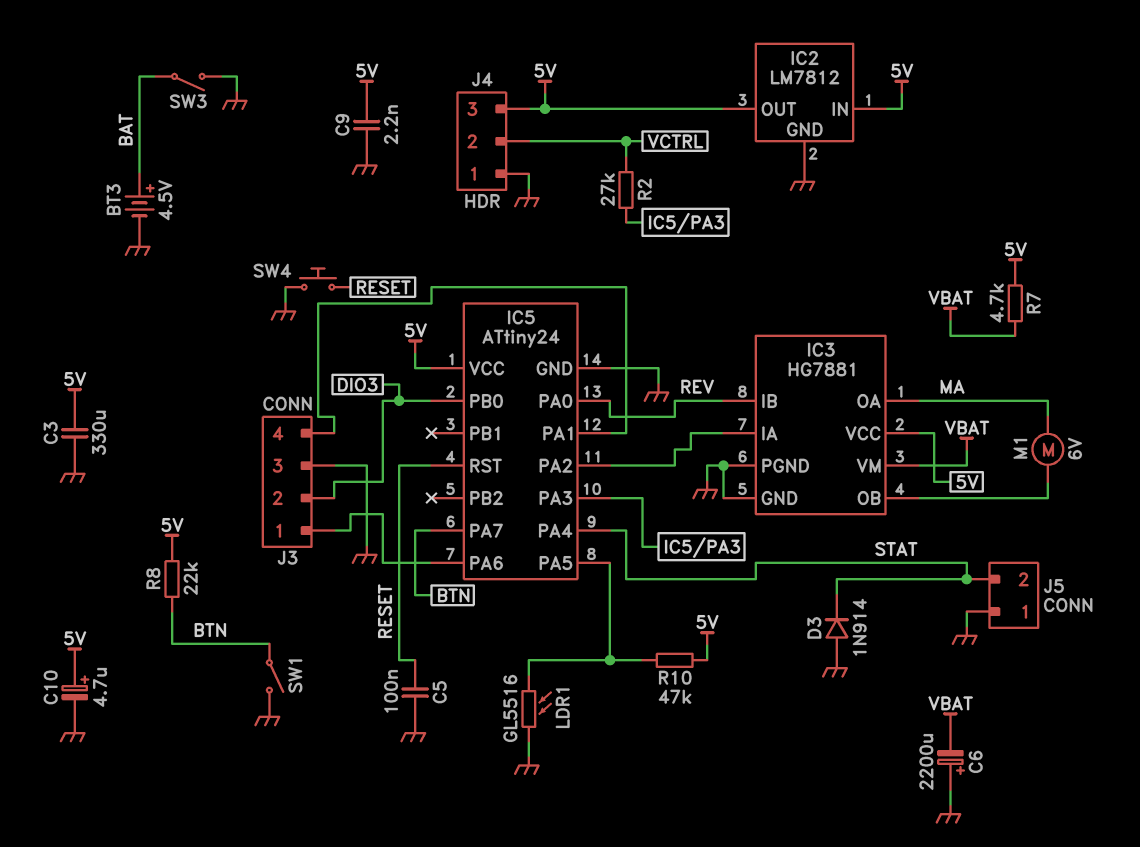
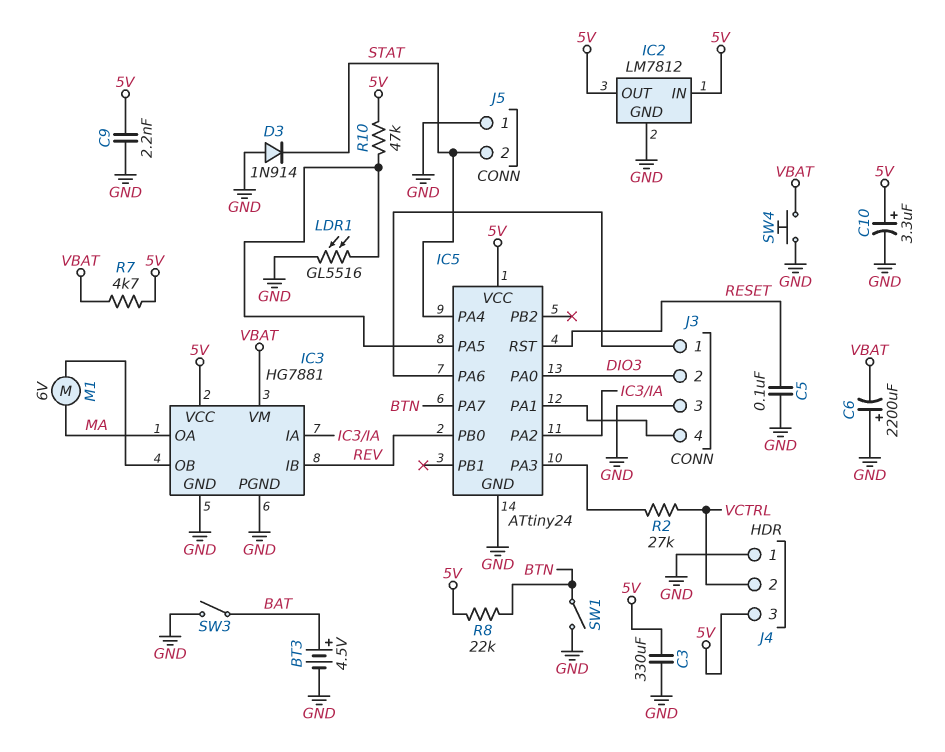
C10: 4.7uF (plus 5V, minus GND) -> 3.3uF (plus 5V, minus GND)
IC5 pin PA0: REV -> DIO3
IC5 pin PB0: DIO3 -> REV
SW4: button (GND, RESET) -> button (GND, VBAT)

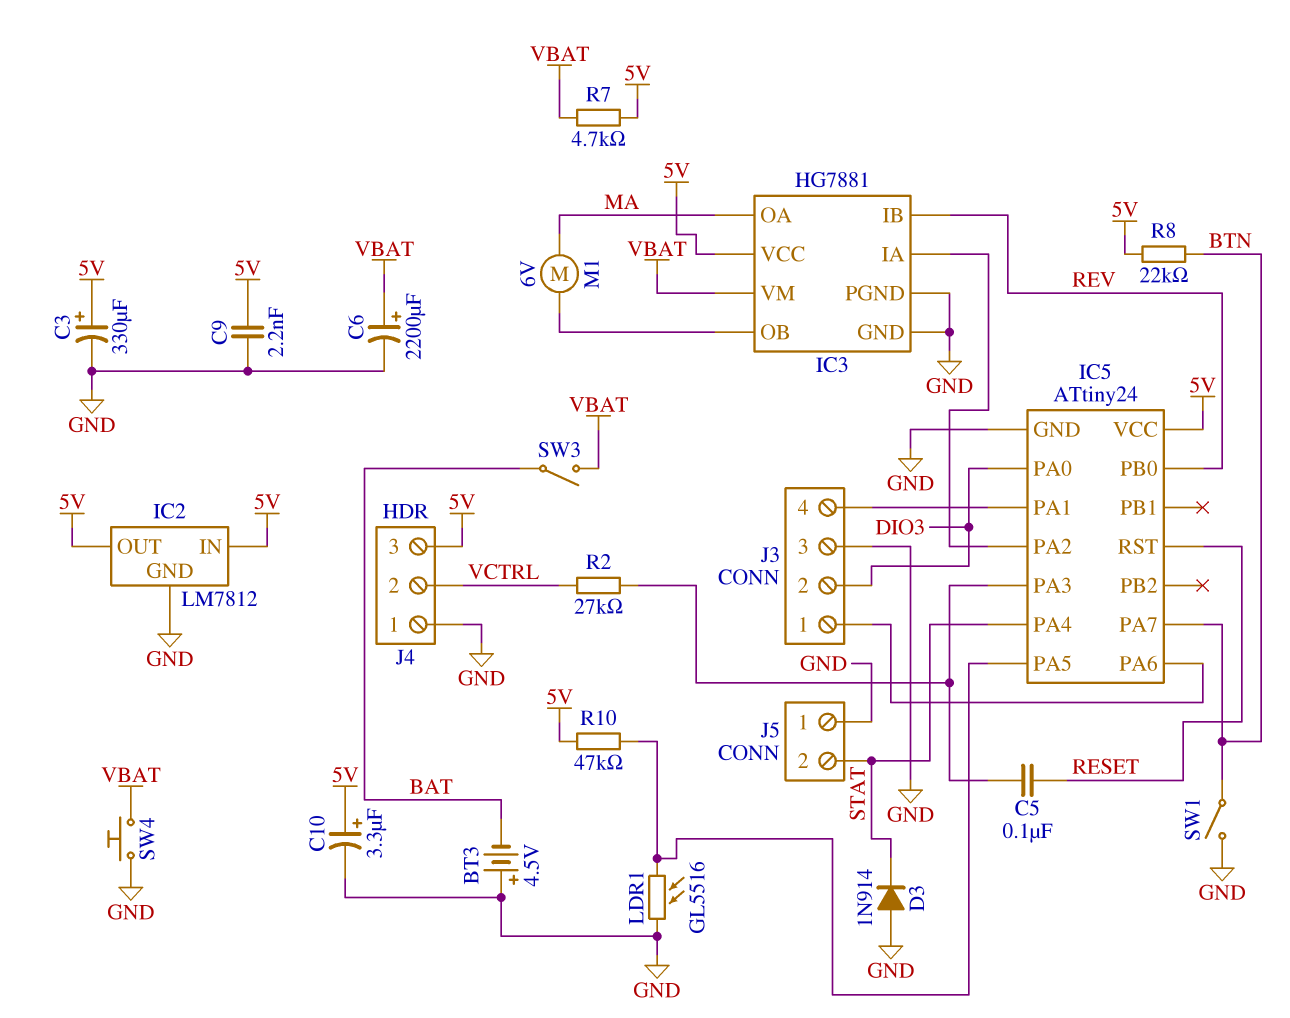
BT3: 4.5V (plus BAT, minus GND) -> 4.5V (plus GND, minus BAT)
C3: 330uF (5V, GND) -> 330uF (plus 5V, minus GND)
C5: 100nF (GND, RESET) -> 100nF (IC5/PA3, RESET)
C6: 2200uF (plus GND, minus VBAT) -> 2200uF (plus VBAT, minus GND)
SW3: switch (BAT, GND) -> switch (BAT, VBAT)

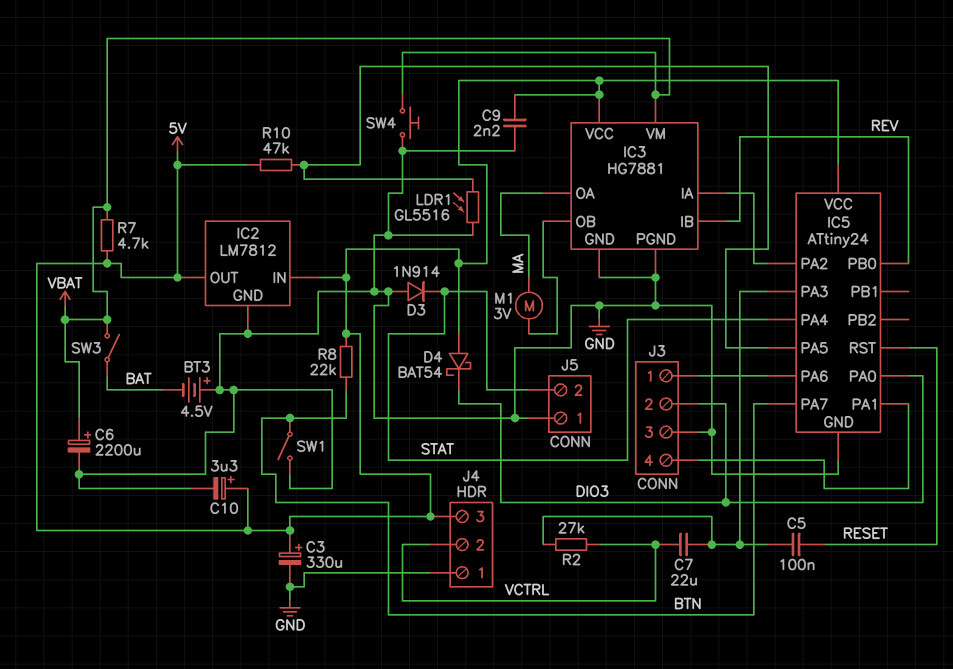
C7: none -> 22uF (IC5/PA3, VCTRL)
D4: none -> schottky BAT54 (A 5V, K DIO3)
M1: motor 6V (IC3/OB, MA) -> motor 3V (IC3/OB, MA)

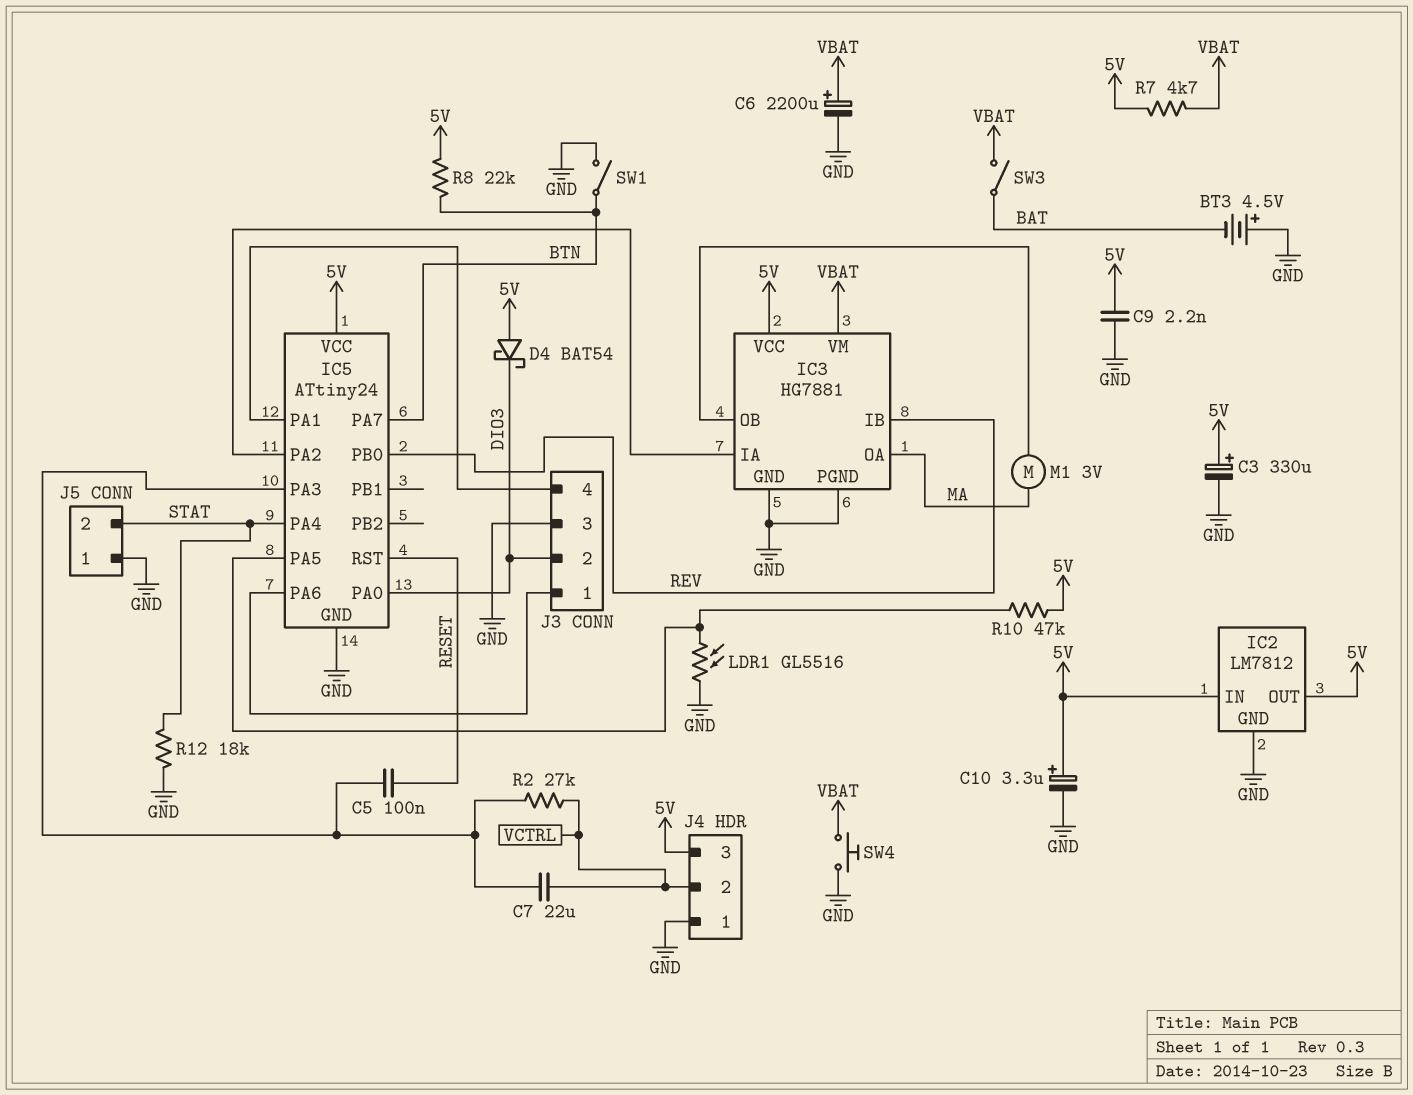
D3: diode 1N914 (A GND, K STAT) -> none
R12: none -> 18k (GND, STAT)

